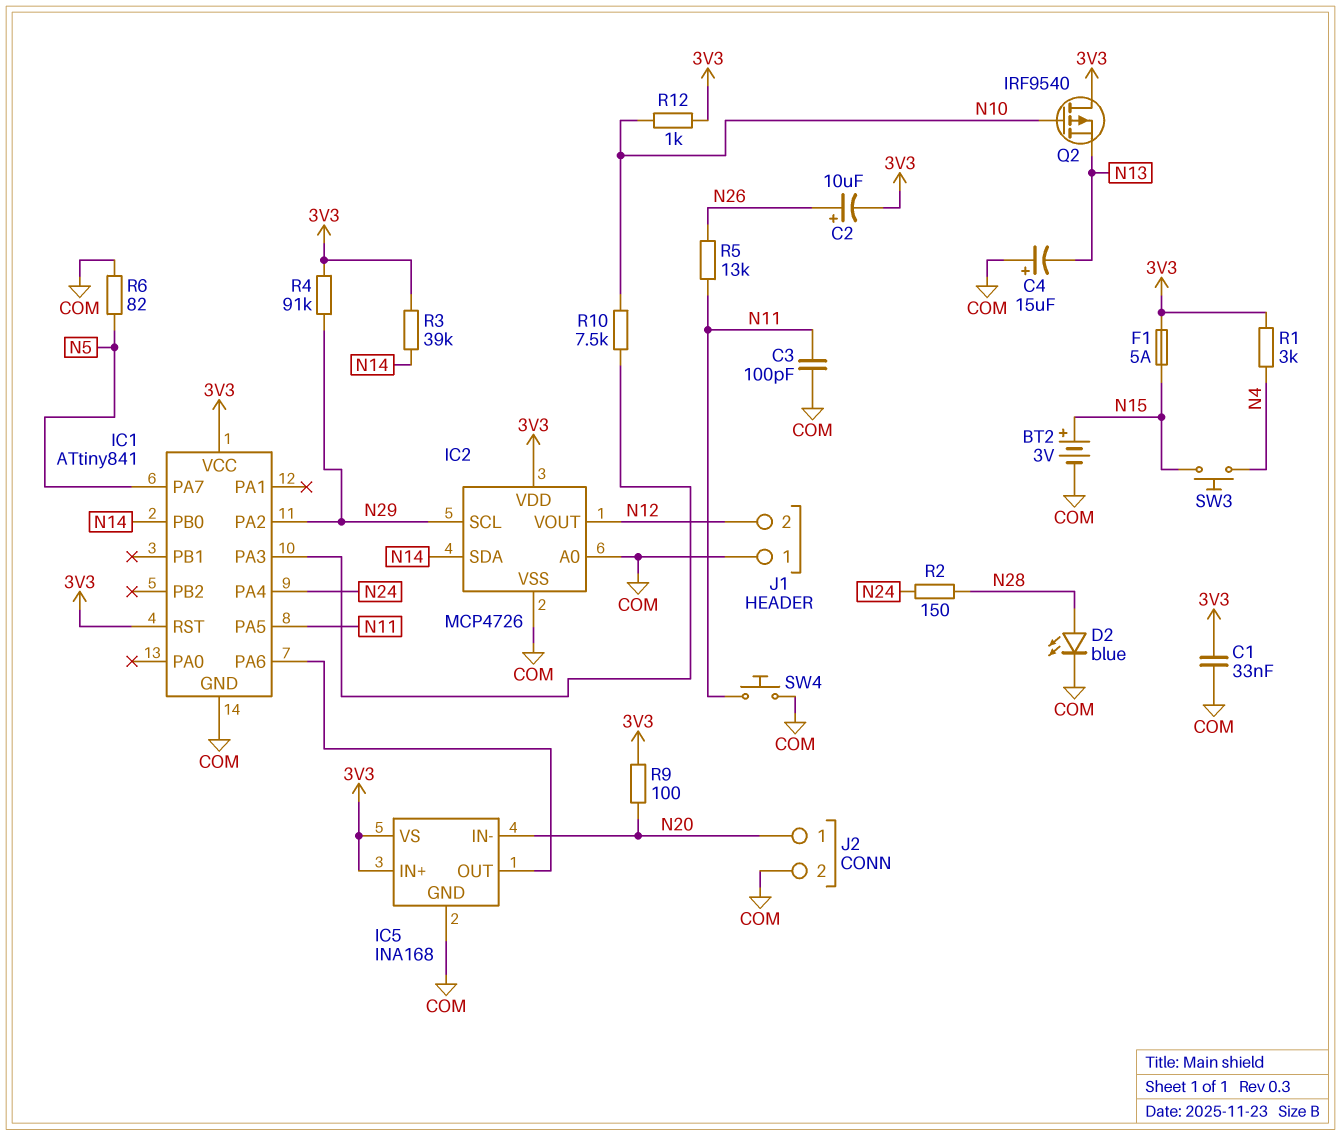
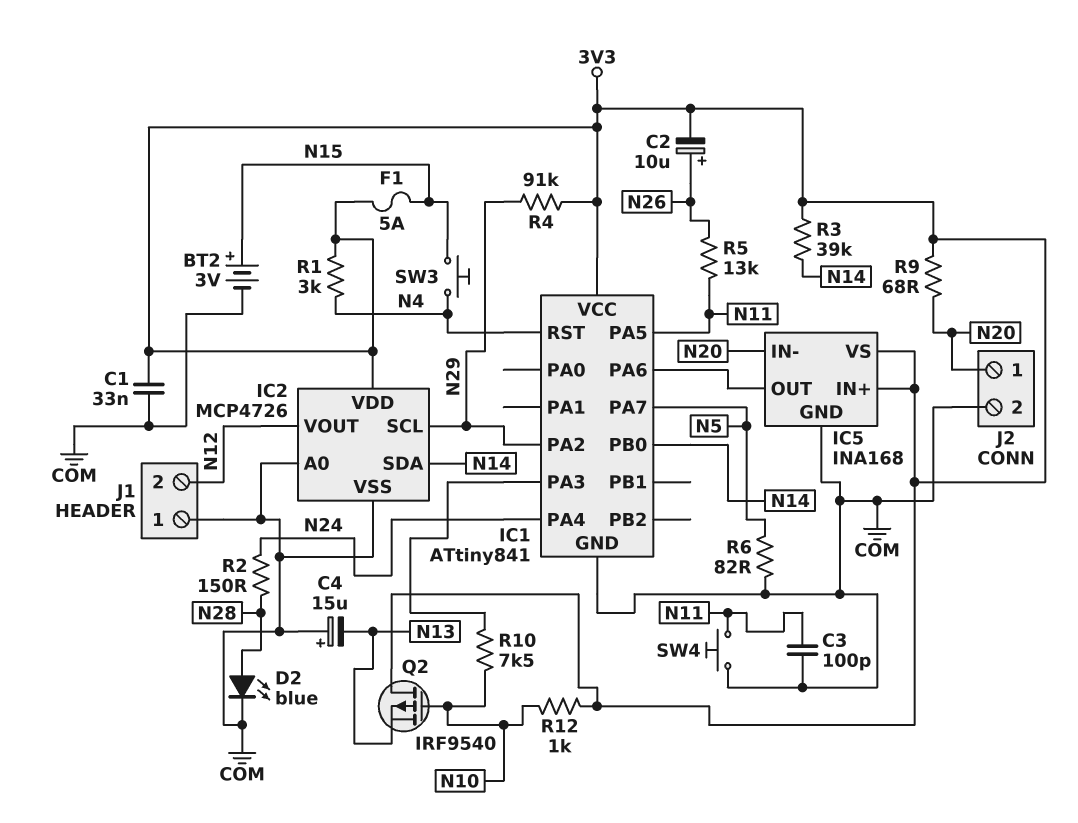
IC1 pin RST: 3V3 -> N4
R9: 100 (3V3, N20) -> 68 (3V3, N20)

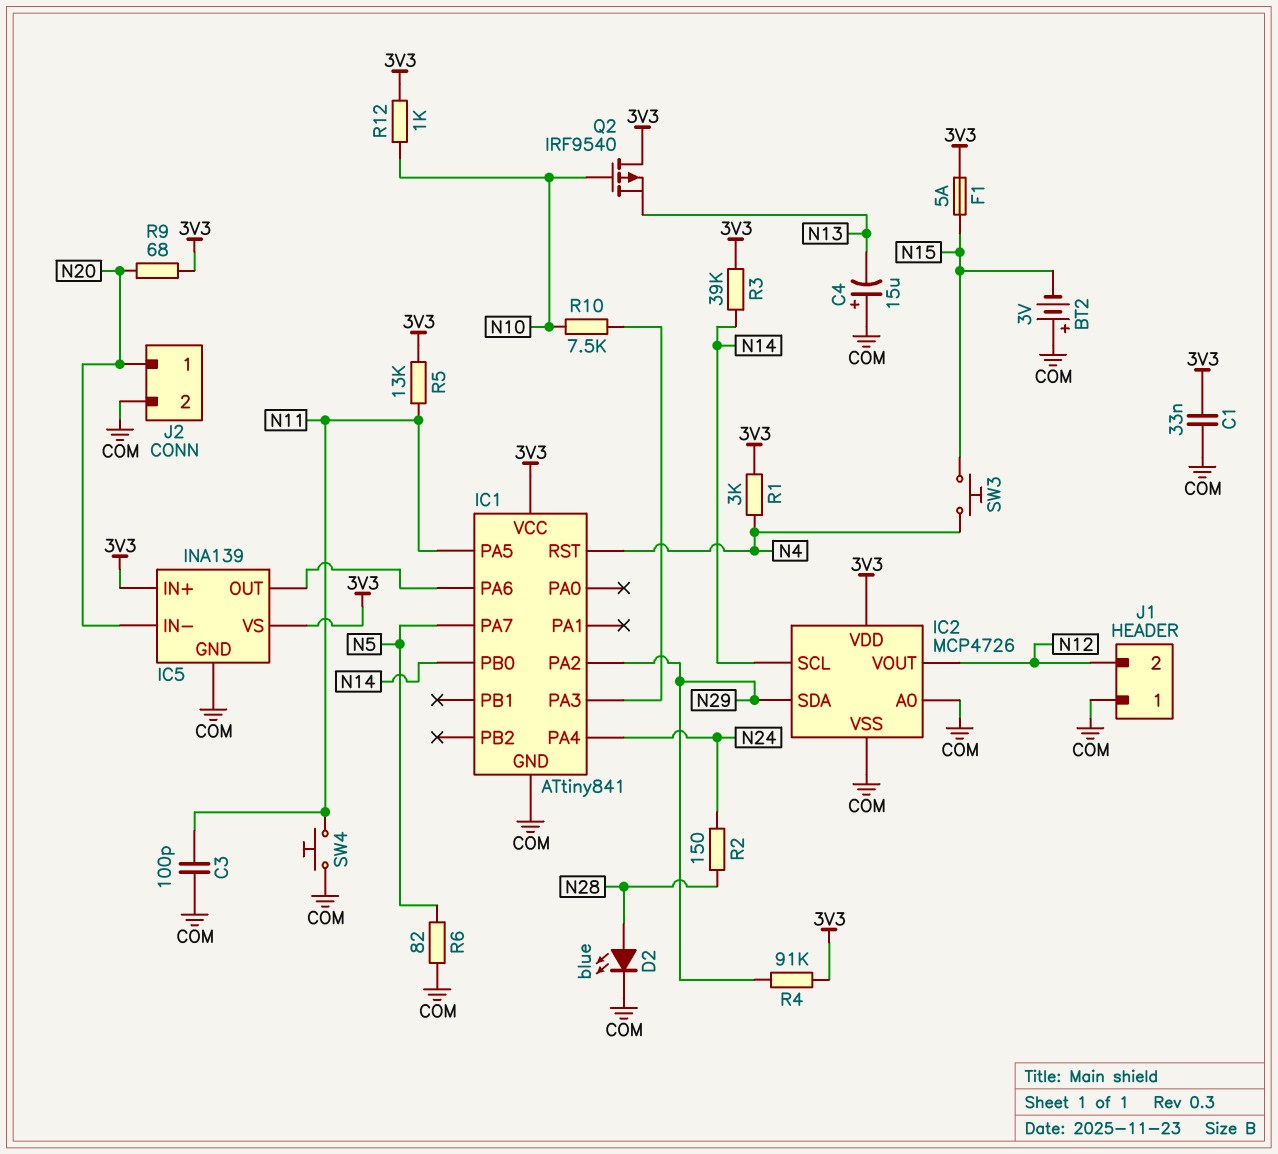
BT2: 3V (plus N15, minus COM) -> 3V (plus COM, minus N15)
C2: 10uF (plus N26, minus 3V3) -> none
IC2 pin SCL: N29 -> N14
IC2 pin SDA: N14 -> N29
IC5: INA168 -> INA139
R5: 13k (N11, N26) -> 13k (3V3, N11)

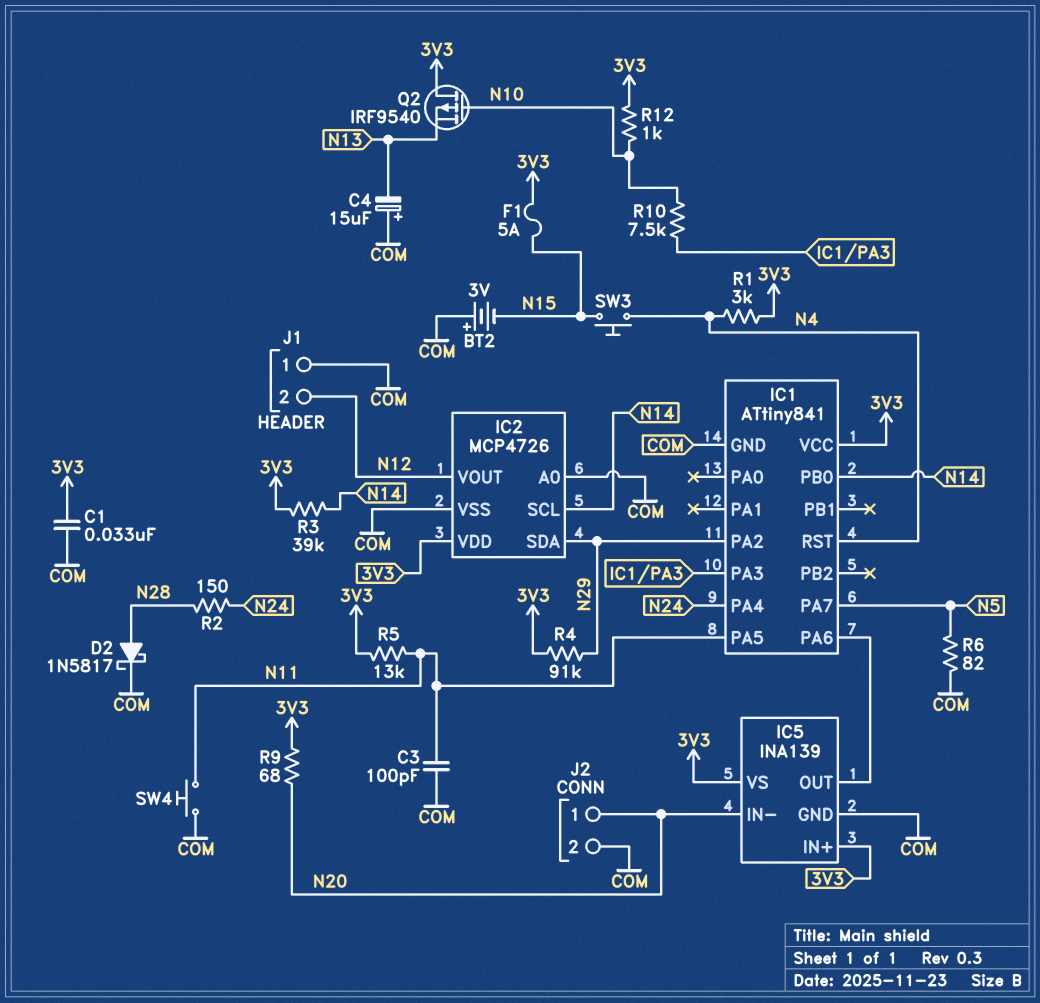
D2: LED blue (A N28, K COM) -> schottky 1N5817 (A N28, K COM)

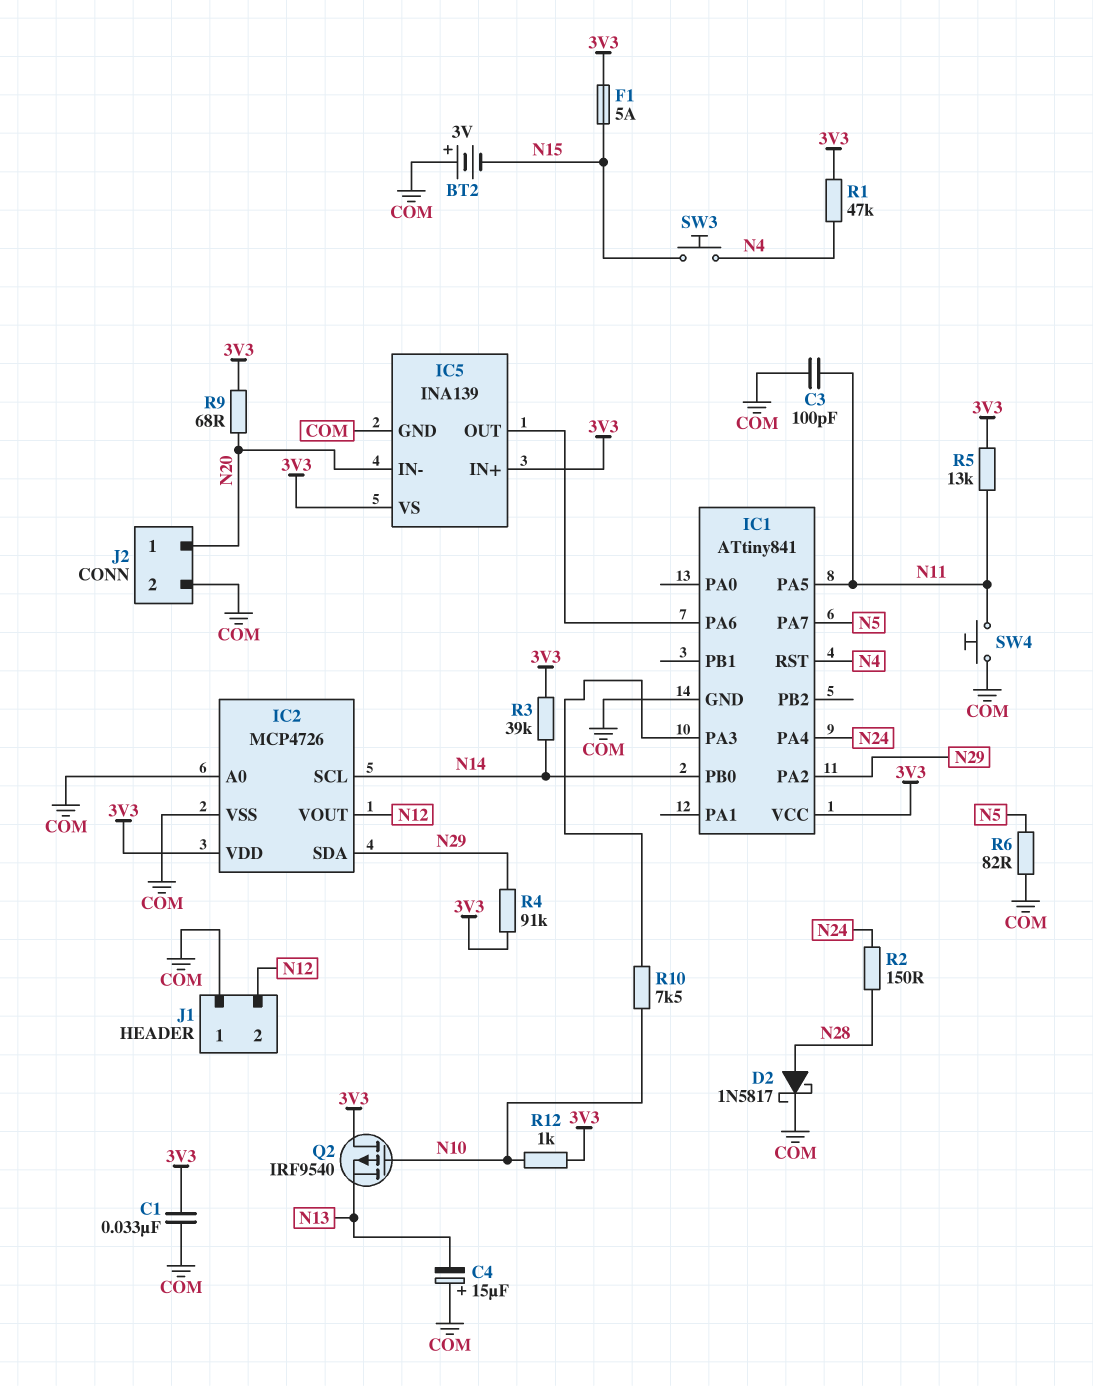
R1: 3k (3V3, N4) -> 47k (3V3, N4)

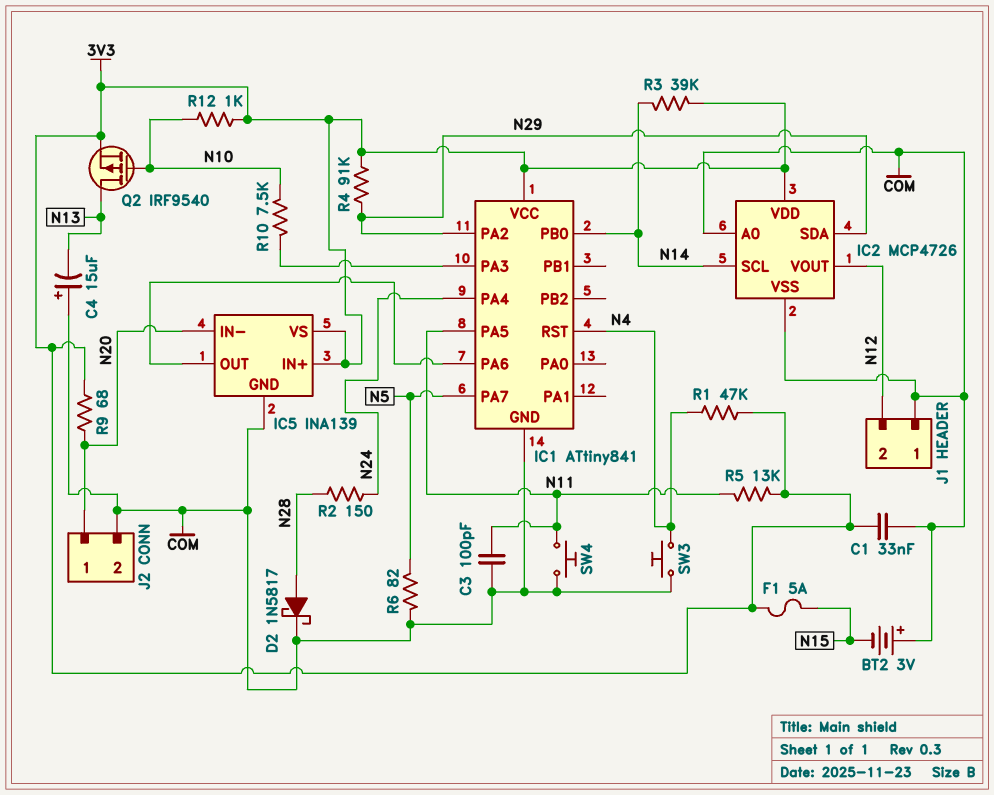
Q2: PMOS IRF9540 (G N10, D 3V3, S N13) -> PMOS IRF9540 (G N10, D N13, S 3V3)
SW3: button (N4, N15) -> button (COM, N4)

